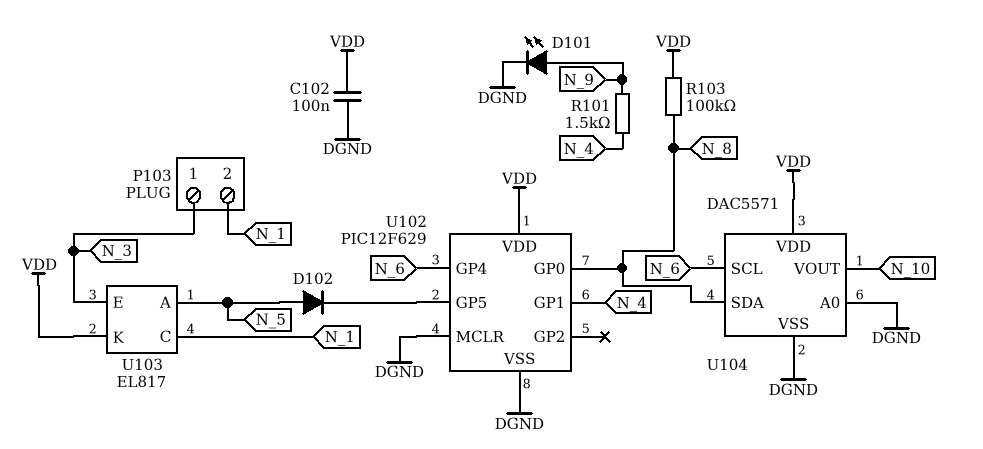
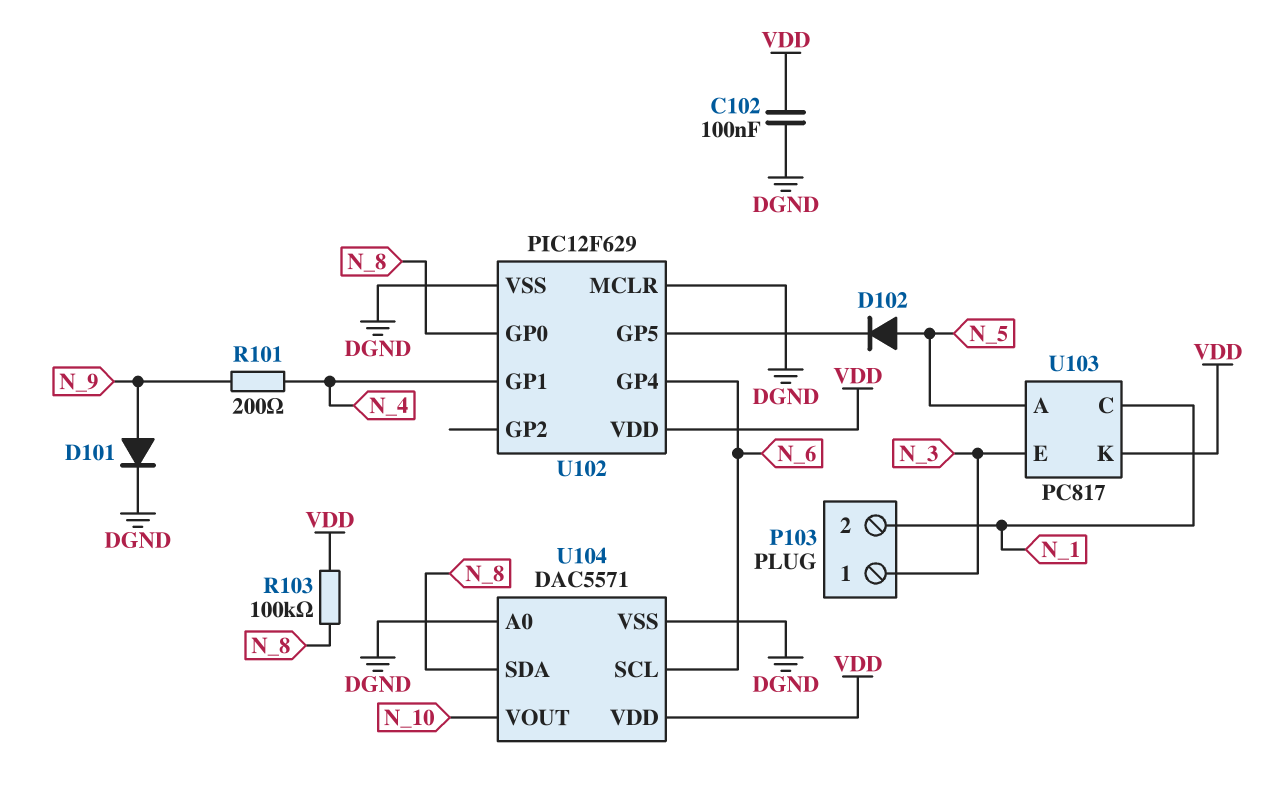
D101: LED (A N_9, K DGND) -> diode (A N_9, K DGND)
R101: 1.5k (N_4, N_9) -> 200 (N_4, N_9)
U103: EL817 -> PC817

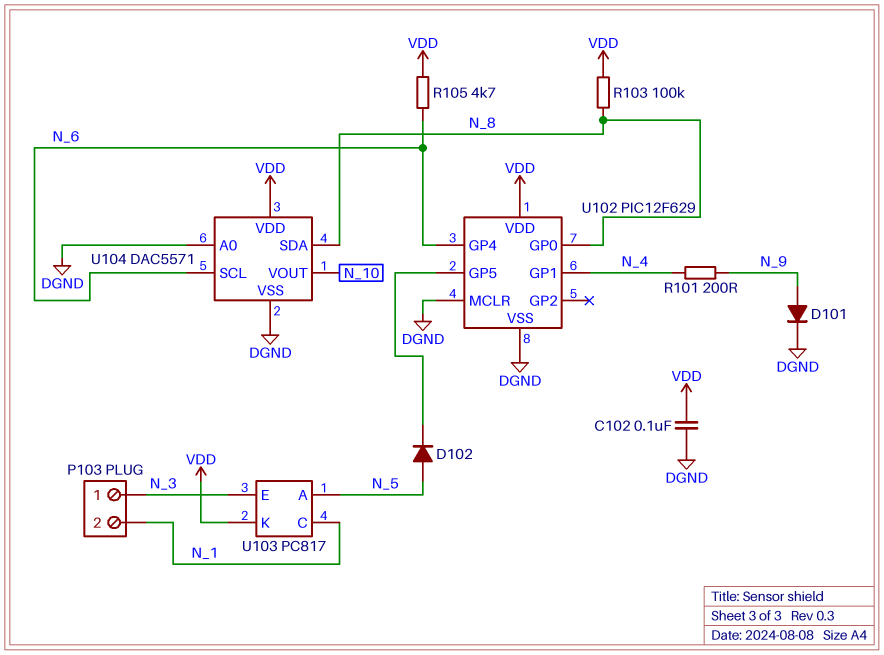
R105: none -> 4.7k (N_6, VDD)

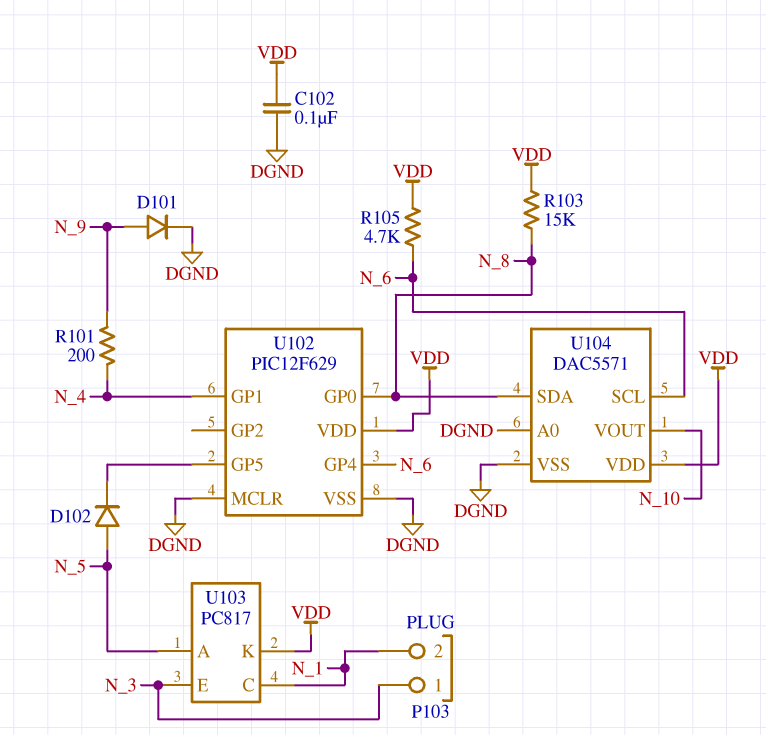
R103: 100k (N_8, VDD) -> 15k (N_8, VDD)

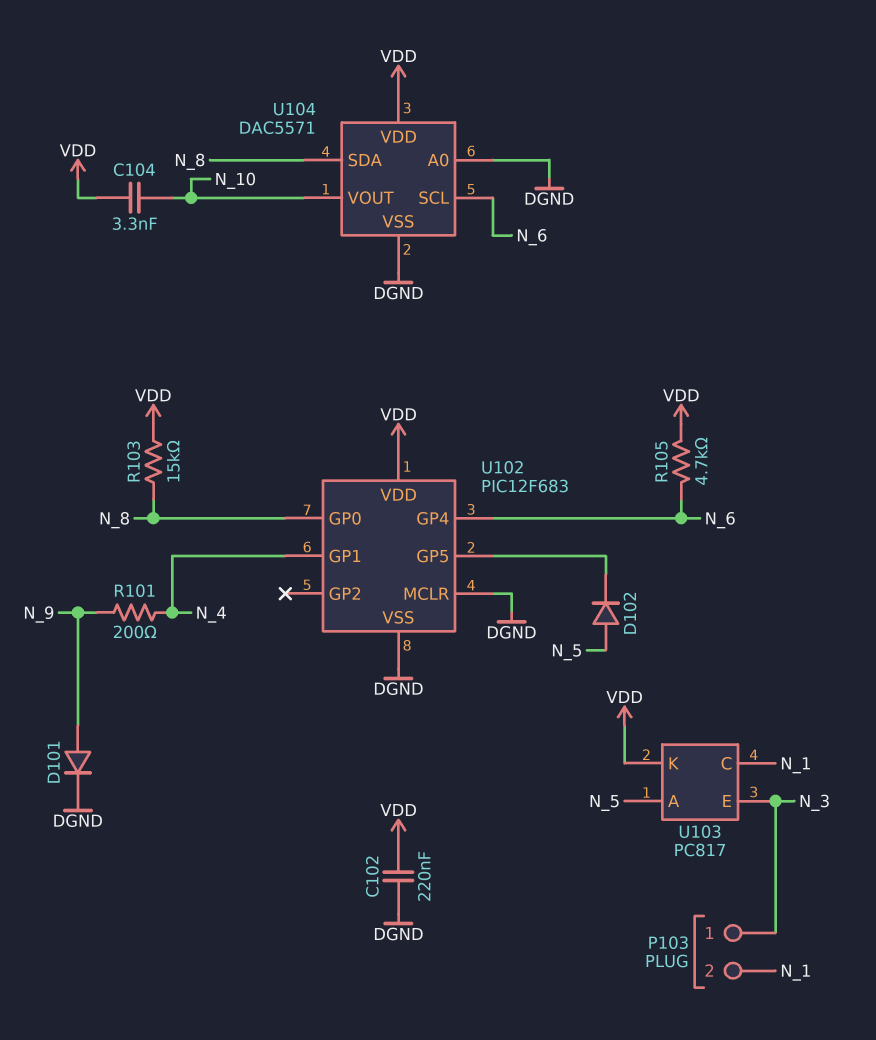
C102: 100nF (DGND, VDD) -> 220nF (DGND, VDD)
C104: none -> 3.3nF (N_10, VDD)
U102: PIC12F629 -> PIC12F683

